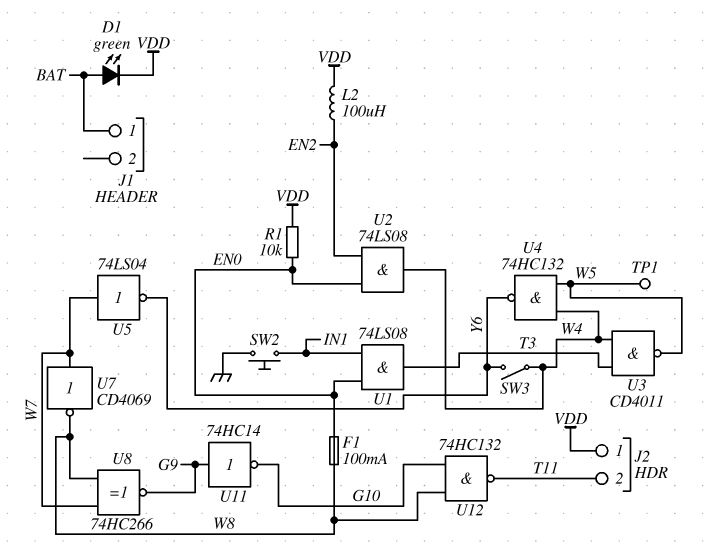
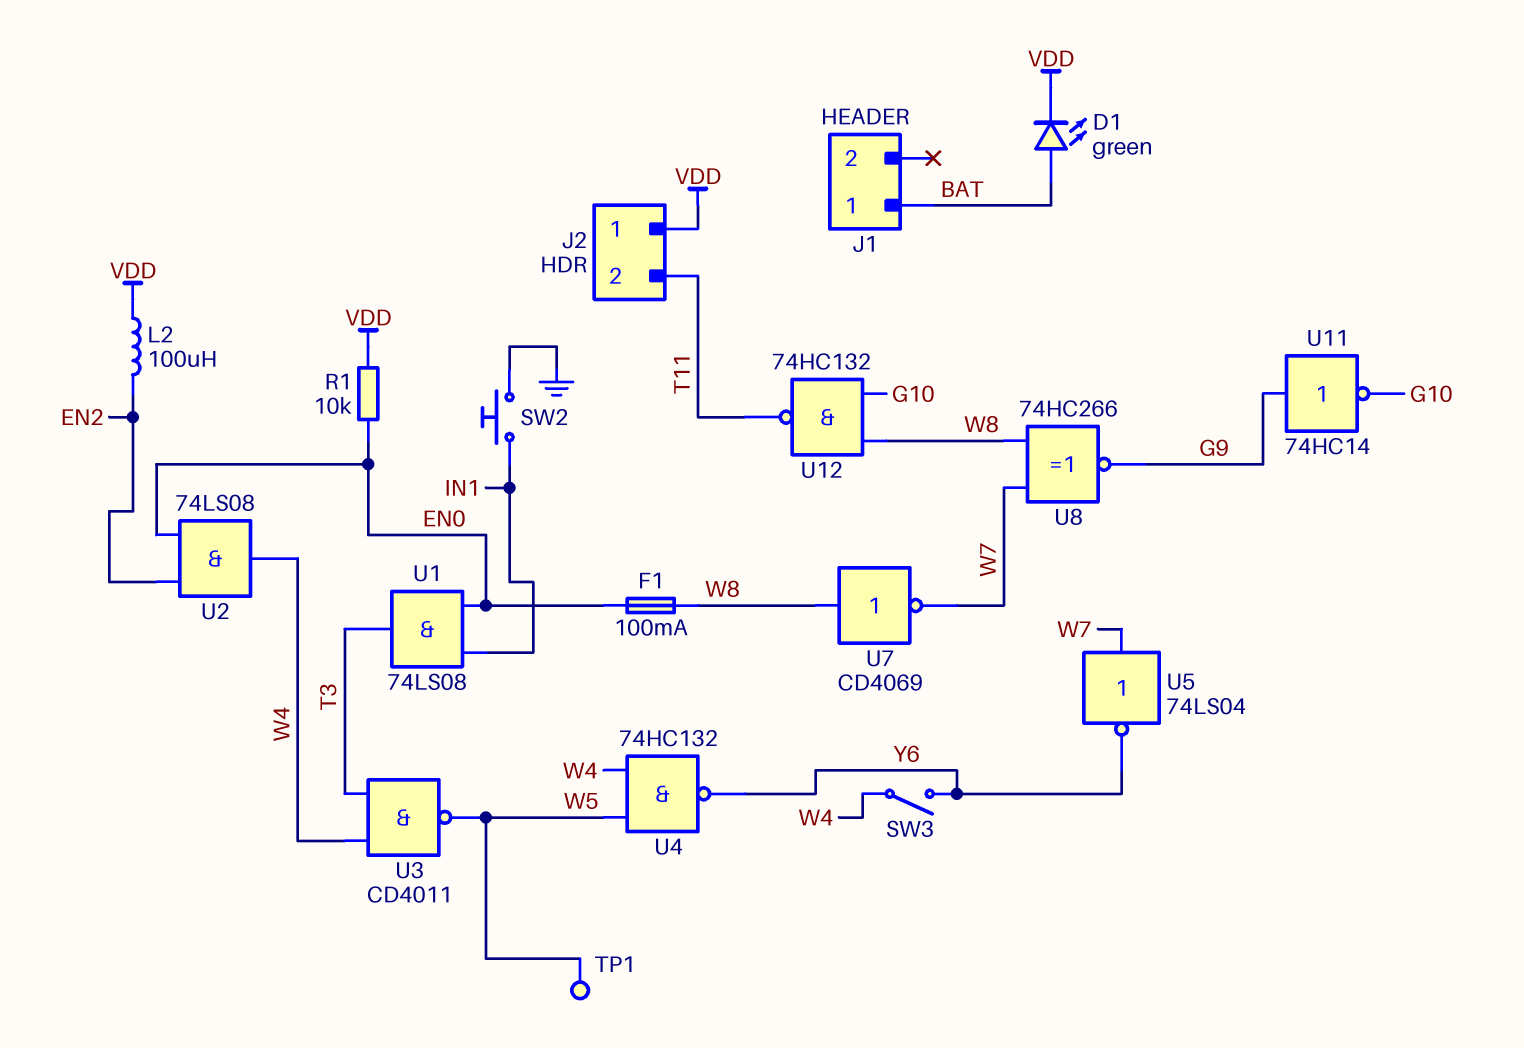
U7: NOT CD4069 (in W7, out W8) -> NOT CD4069 (in W8, out W7)

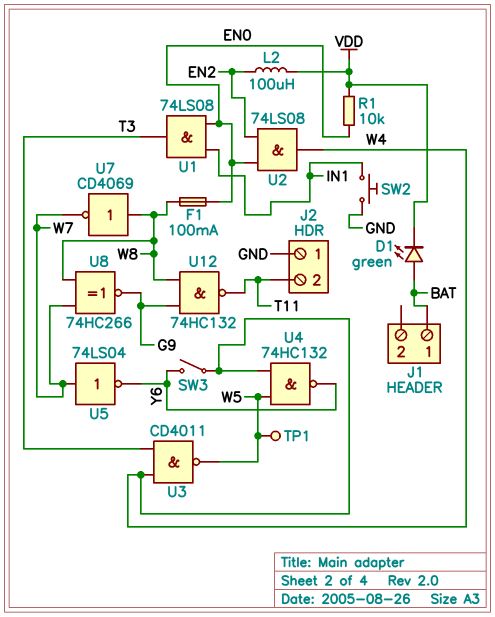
J2 pin 1: VDD -> GND
U11: NOT 74HC14 (in G9, out G10) -> none
U12: NAND 74HC132 (in G10, in W8, out T11) -> NAND 74HC132 (in G9, in W8, out T11)

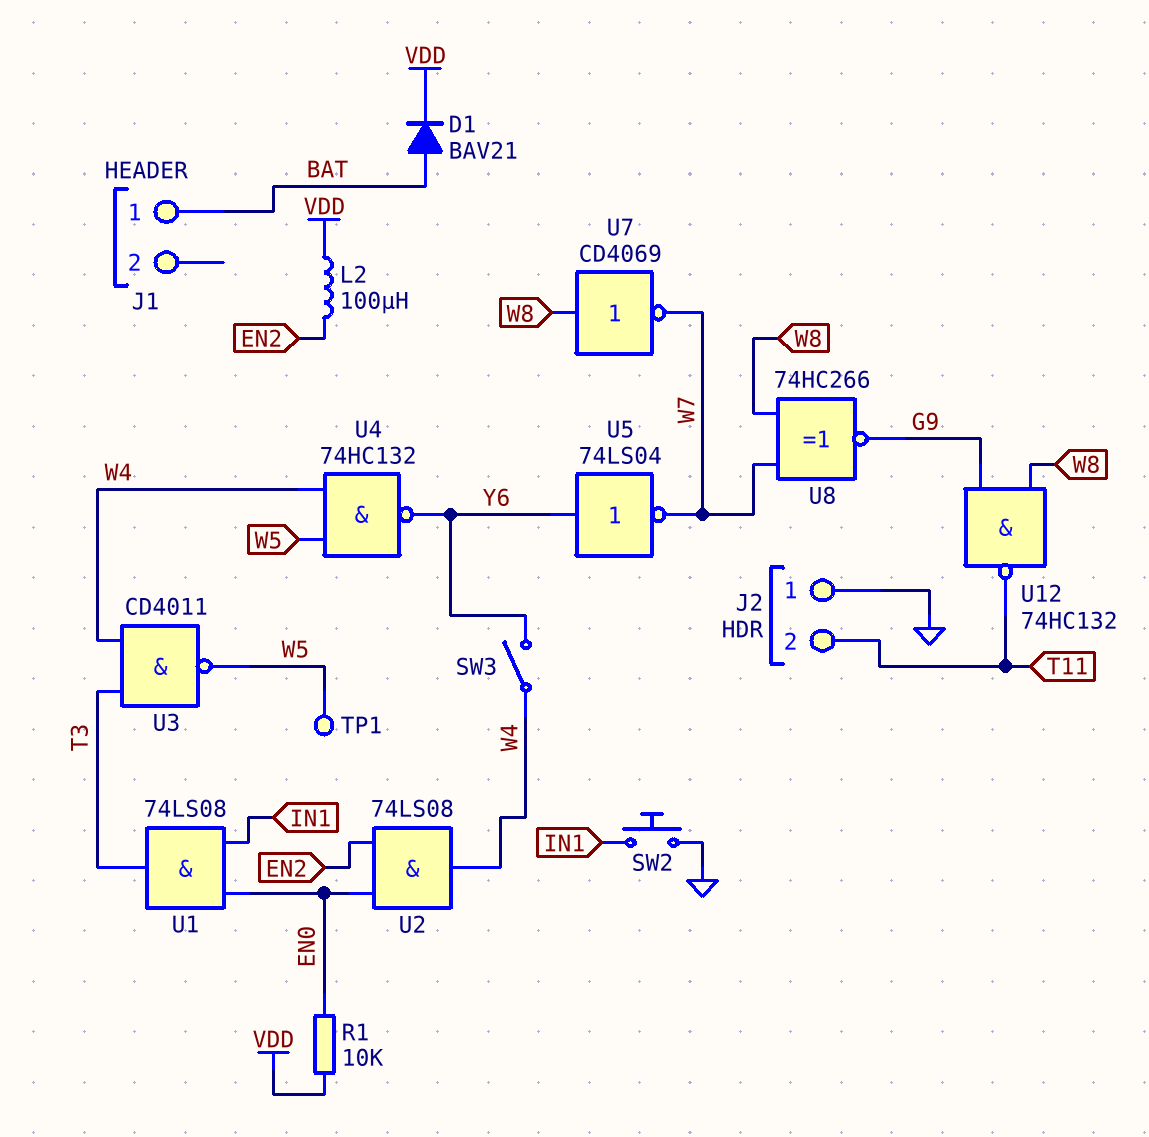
D1: LED green (A BAT, K VDD) -> diode BAV21 (A BAT, K VDD)
F1: 100mA (EN0, W8) -> none
U5: NOT 74LS04 (in W7, out Y6) -> NOT 74LS04 (in Y6, out W7)

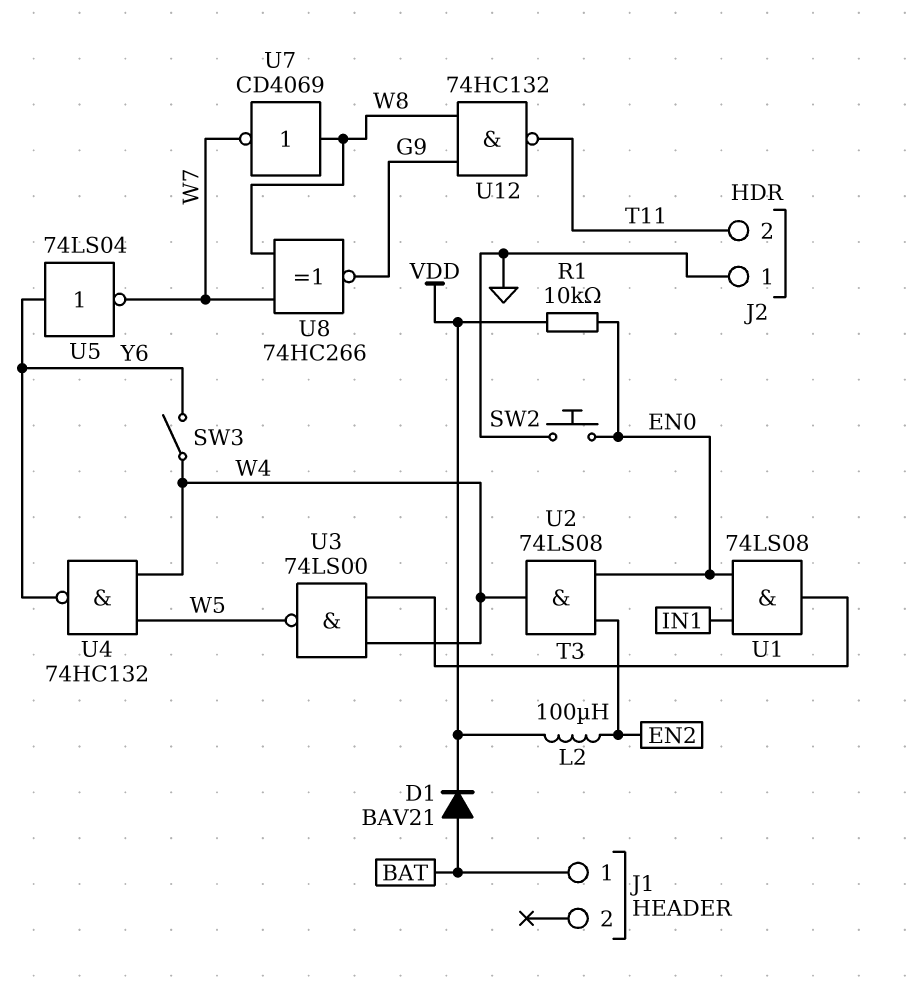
SW2: button (GND, IN1) -> button (EN0, GND)
TP1: test point (W5) -> none
U3: NAND CD4011 (in T3, in W4, out W5) -> NAND 74LS00 (in T3, in W4, out W5)

